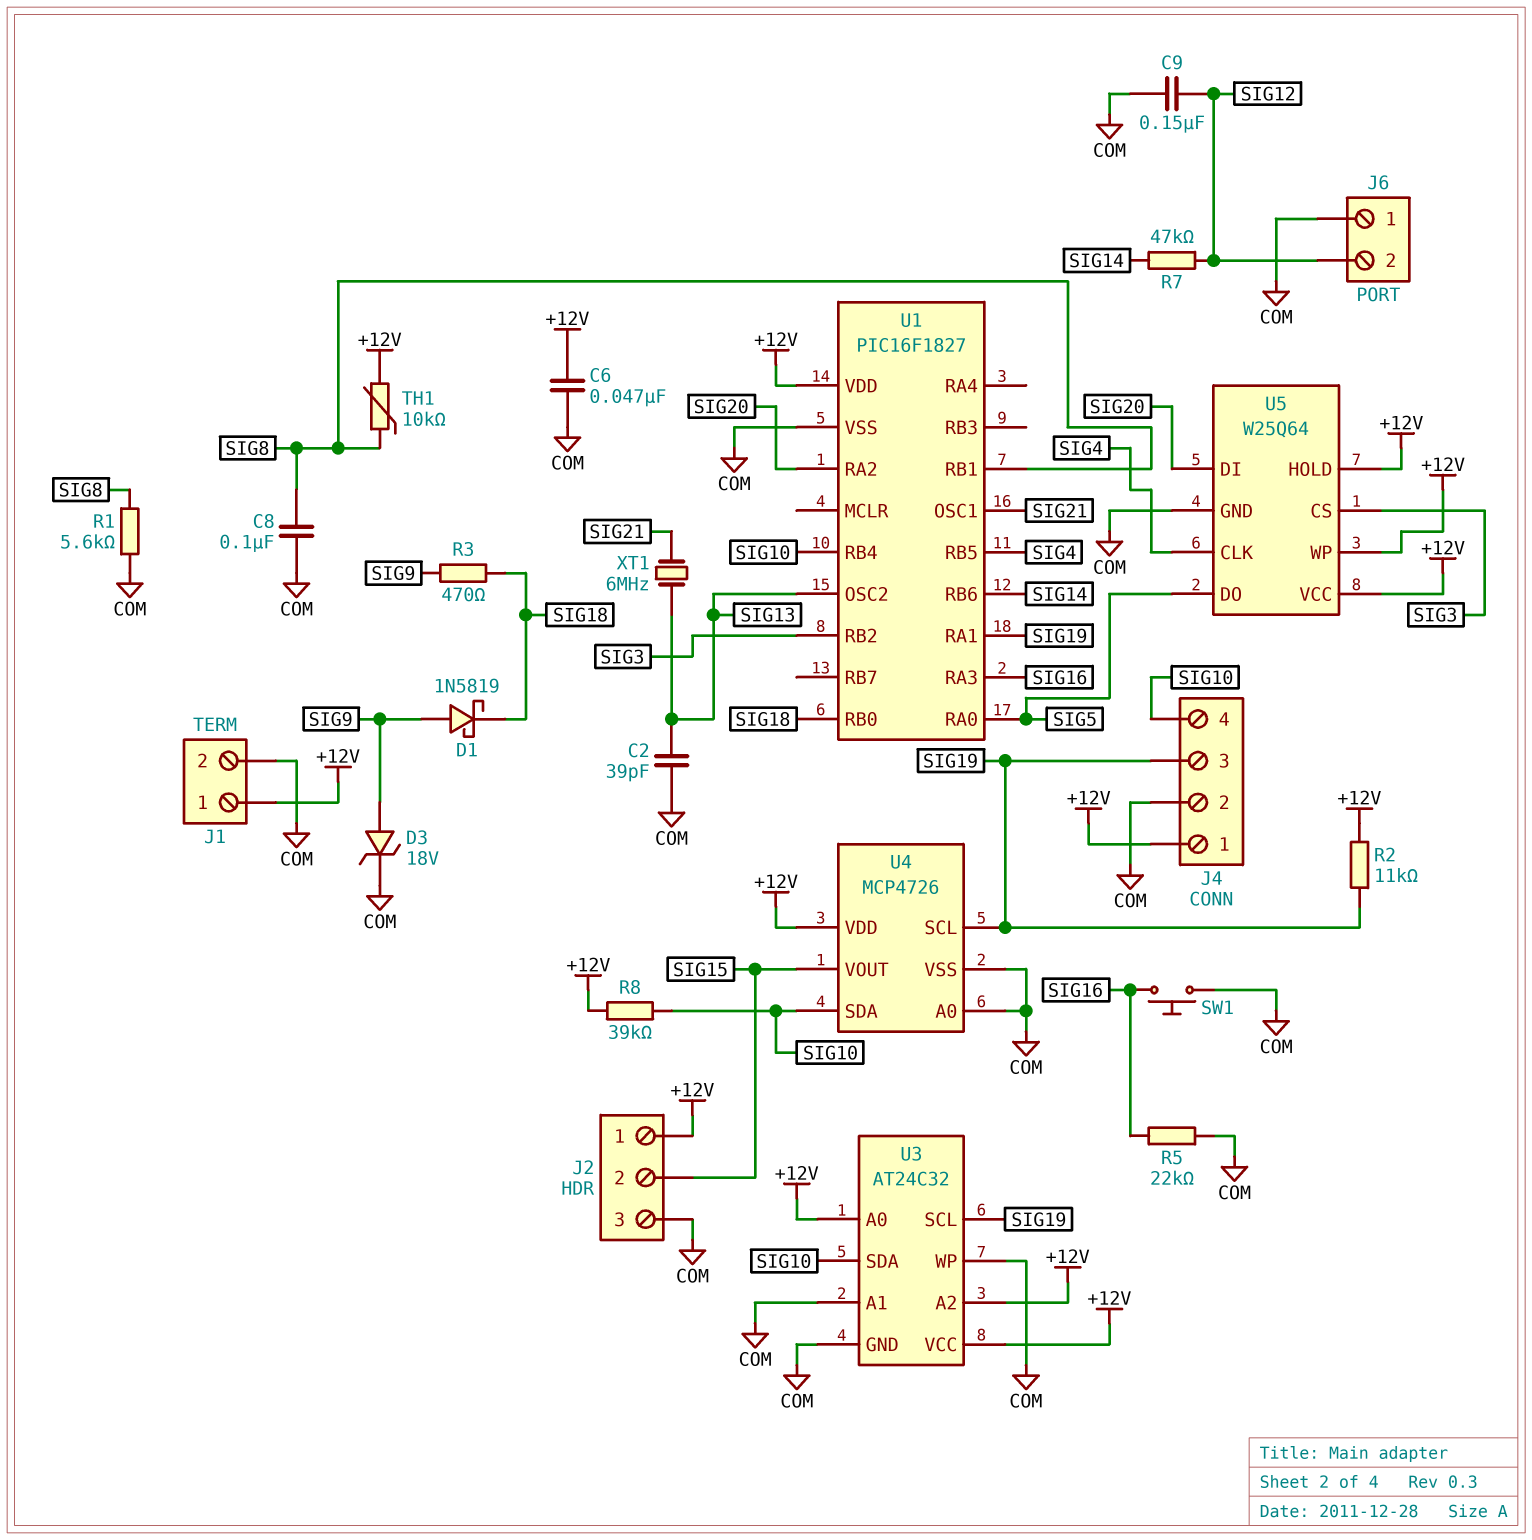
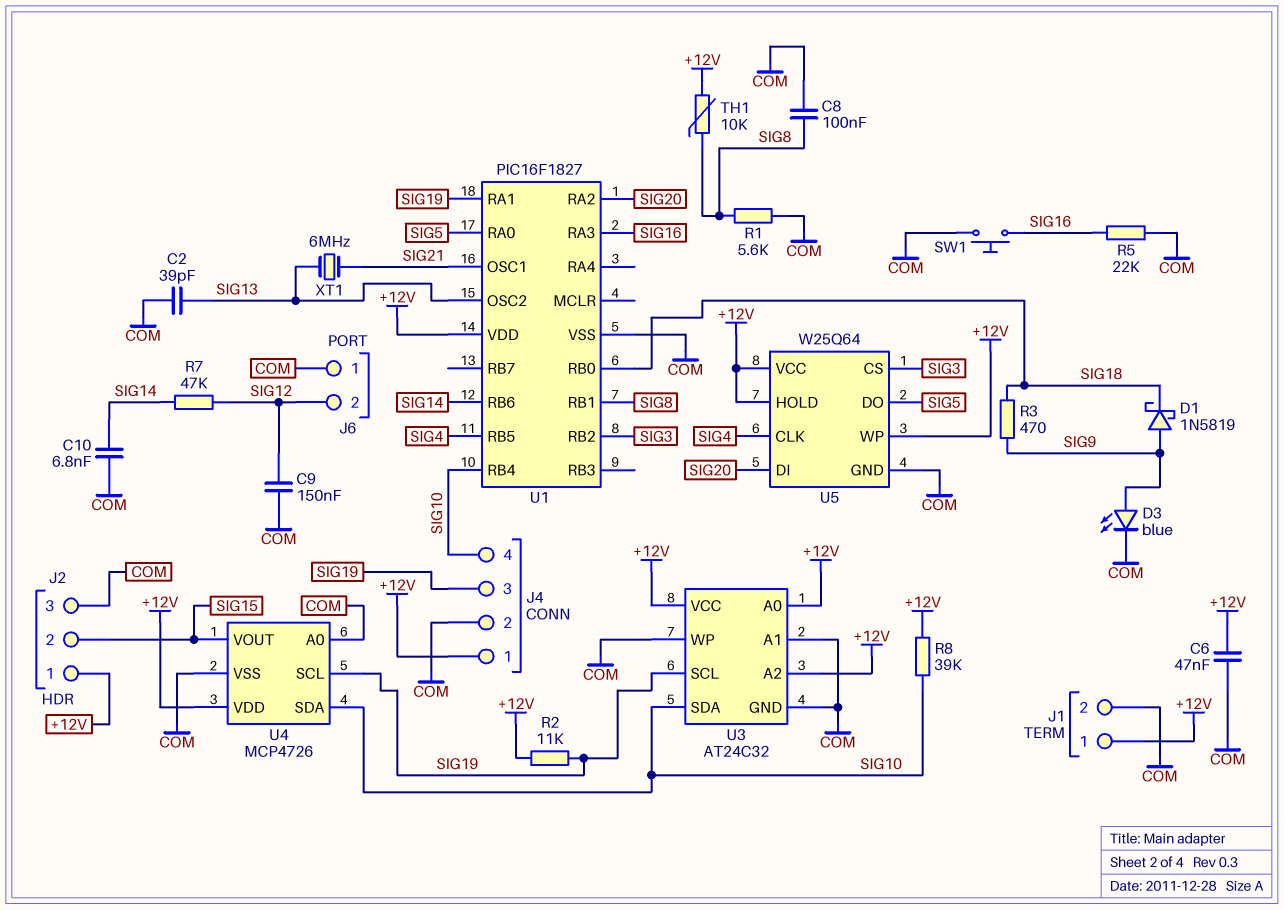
C10: none -> 6.8nF (COM, SIG14)
D3: zener 18V (A SIG9, K COM) -> LED blue (A SIG9, K COM)

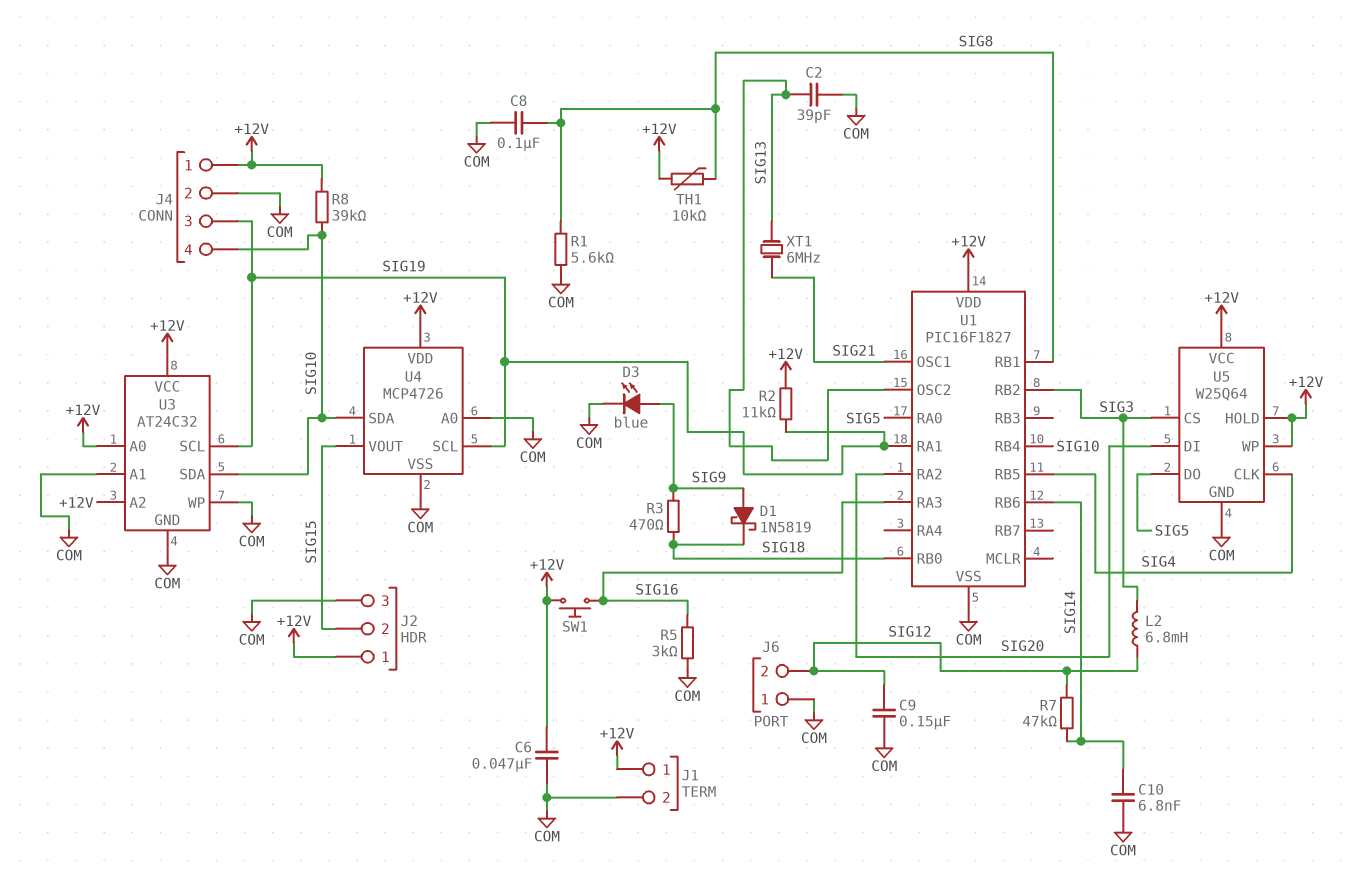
L2: none -> 6.8mH (SIG3, SIG12)
R5: 22k (COM, SIG16) -> 3k (COM, SIG16)
SW1: button (COM, SIG16) -> button (+12V, SIG16)

